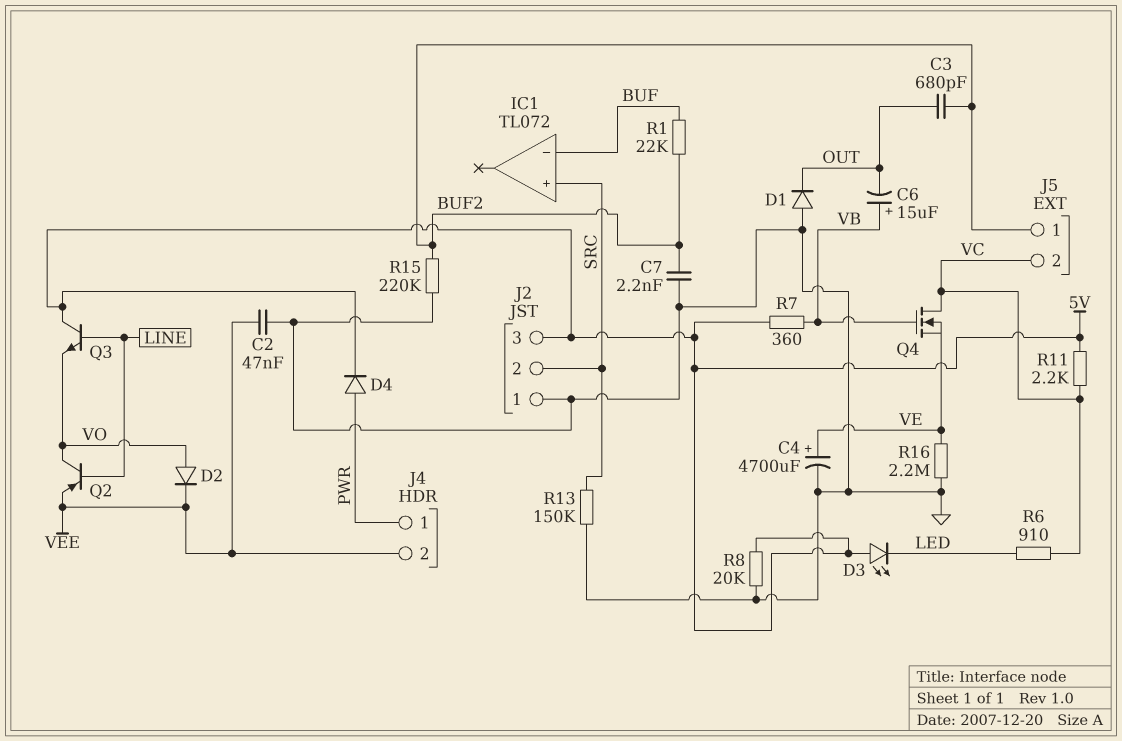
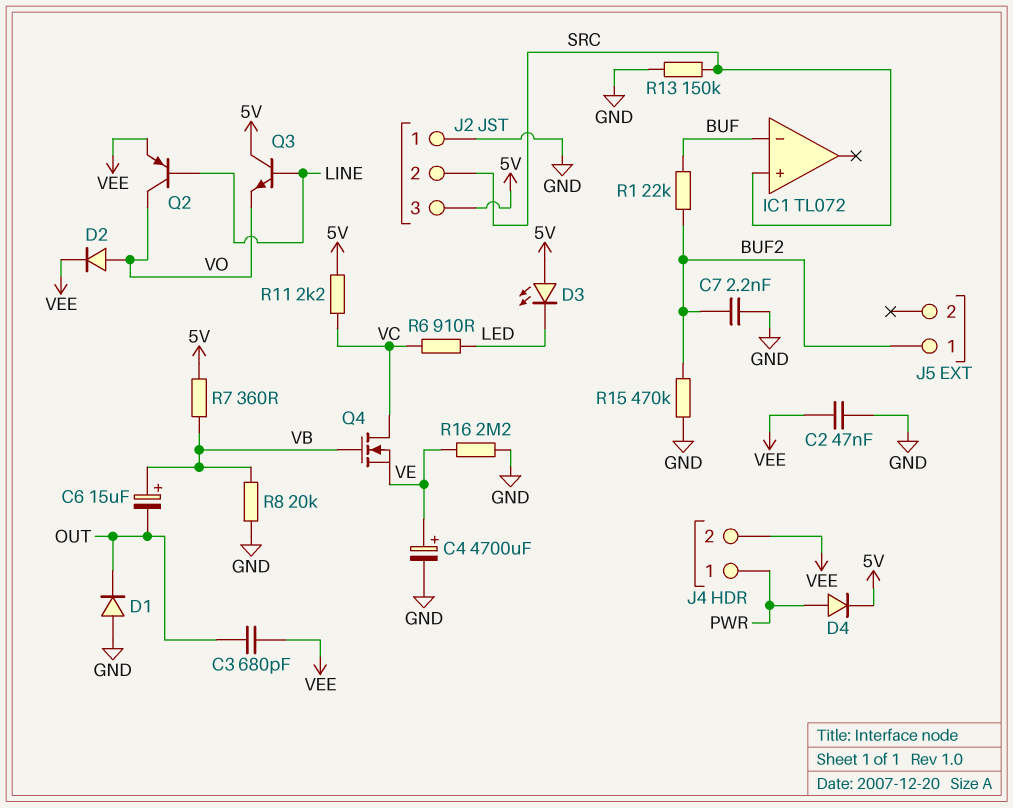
C3: 680pF (BUF2, OUT) -> 680pF (OUT, VEE)
J5 pin 2: VC -> none
R8: 20k (5V, GND) -> 20k (GND, VB)
R15: 220k (BUF2, GND) -> 470k (BUF2, GND)

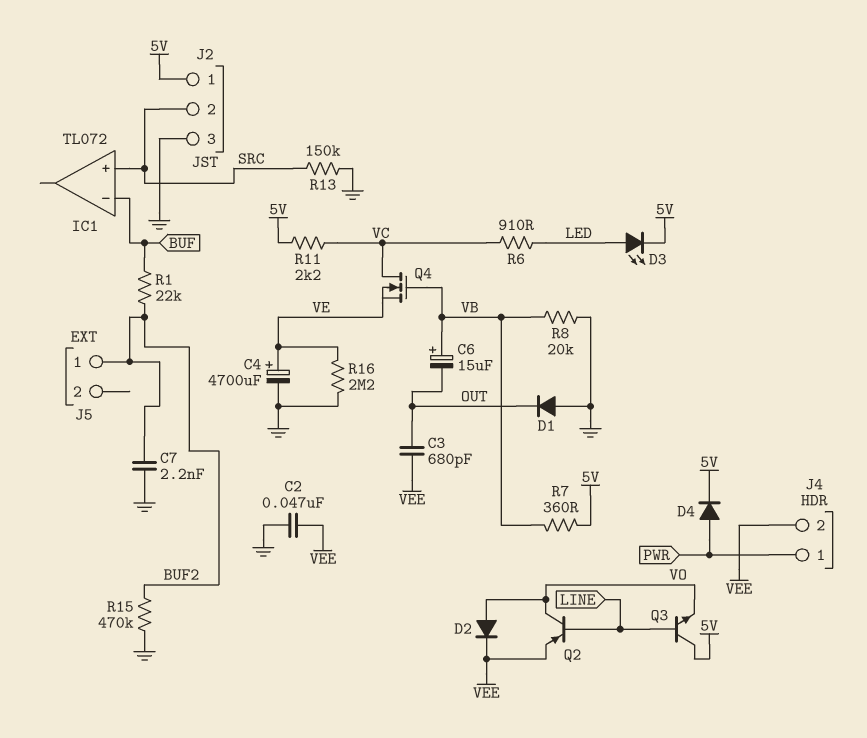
D3: LED (A 5V, K LED) -> LED (A LED, K 5V)
J2 pin 1: GND -> 5V
J2 pin 3: 5V -> GND

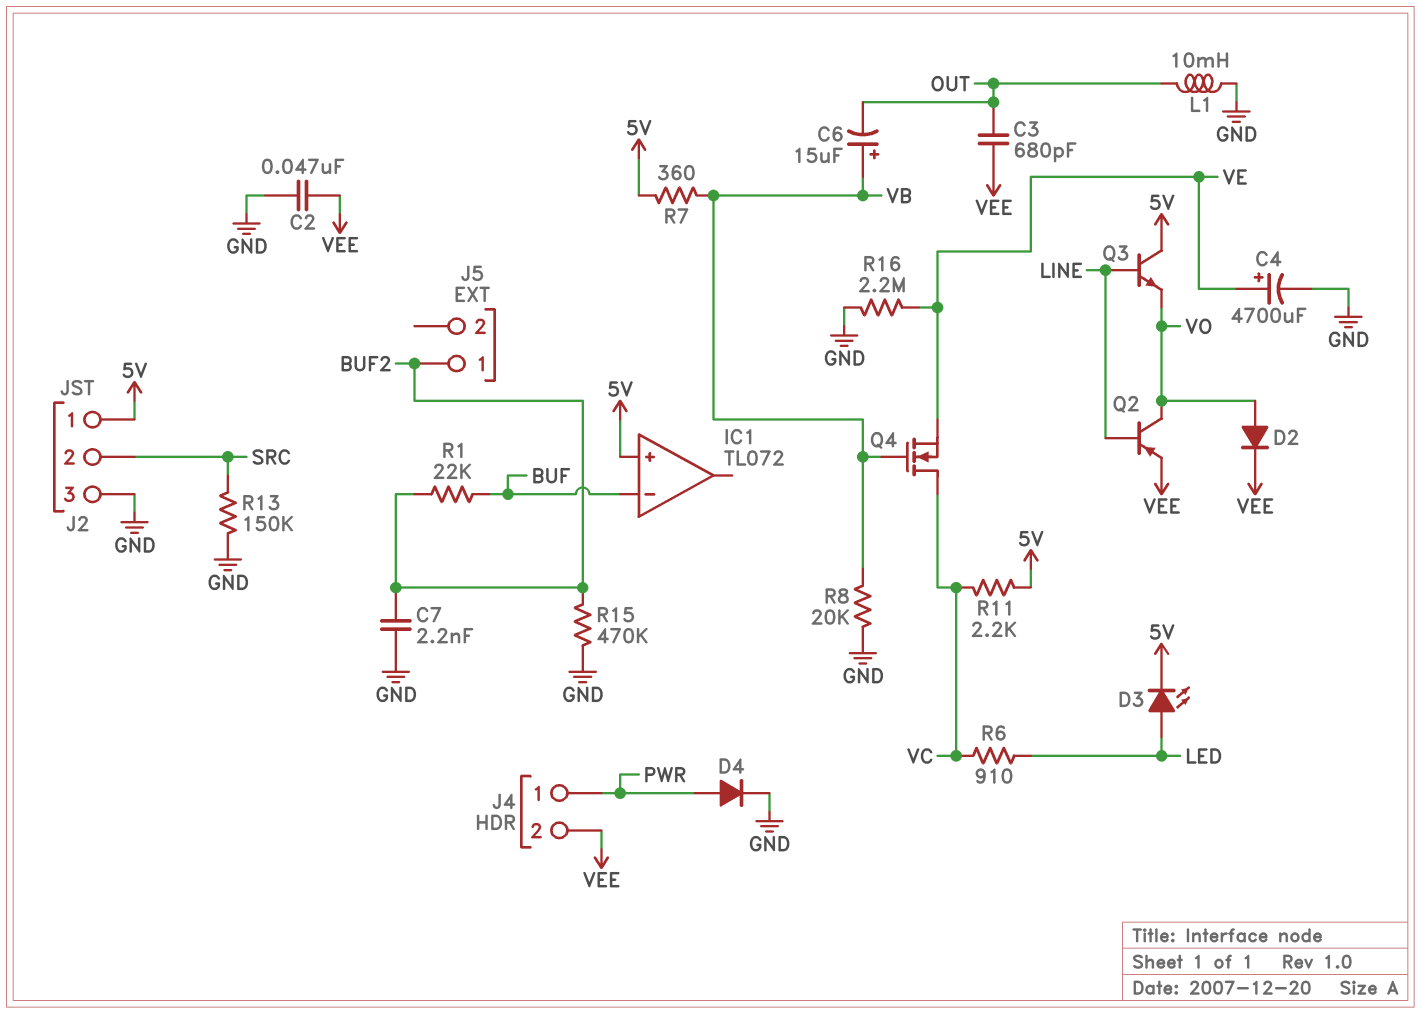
D1: diode (A GND, K OUT) -> none
D4: diode (A PWR, K 5V) -> diode (A PWR, K GND)
IC1 pin in+: SRC -> 5V
L1: none -> 10mH (GND, OUT)

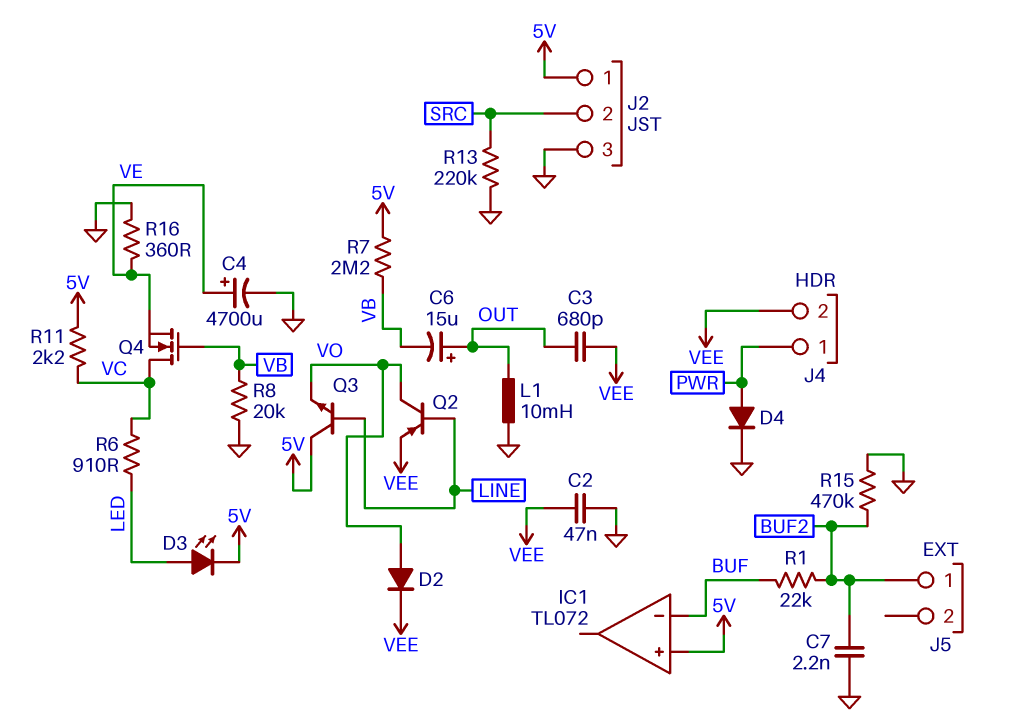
C6: 15uF (plus VB, minus OUT) -> 15uF (plus OUT, minus VB)
R7: 360 (5V, VB) -> 2.2M (5V, VB)
R13: 150k (GND, SRC) -> 220k (GND, SRC)
R16: 2.2M (GND, VE) -> 360 (GND, VE)

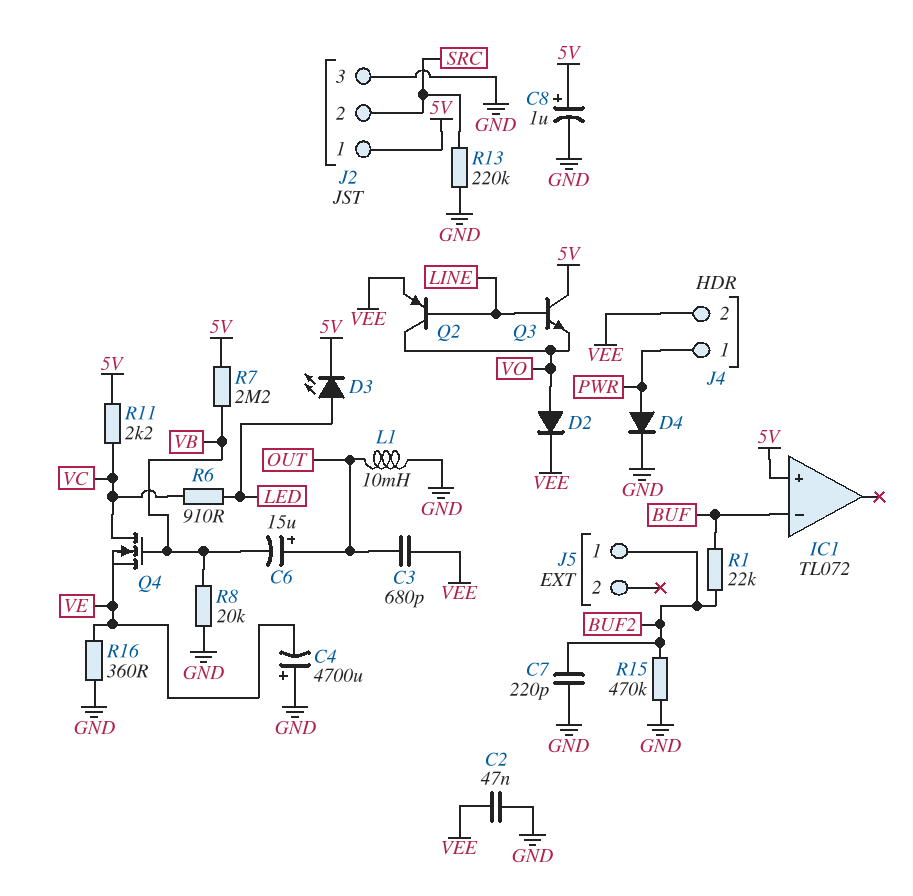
C4: 4700uF (plus VE, minus GND) -> 4700uF (plus GND, minus VE)
C7: 2.2nF (BUF2, GND) -> 220pF (BUF2, GND)
C8: none -> 1uF (plus 5V, minus GND)

